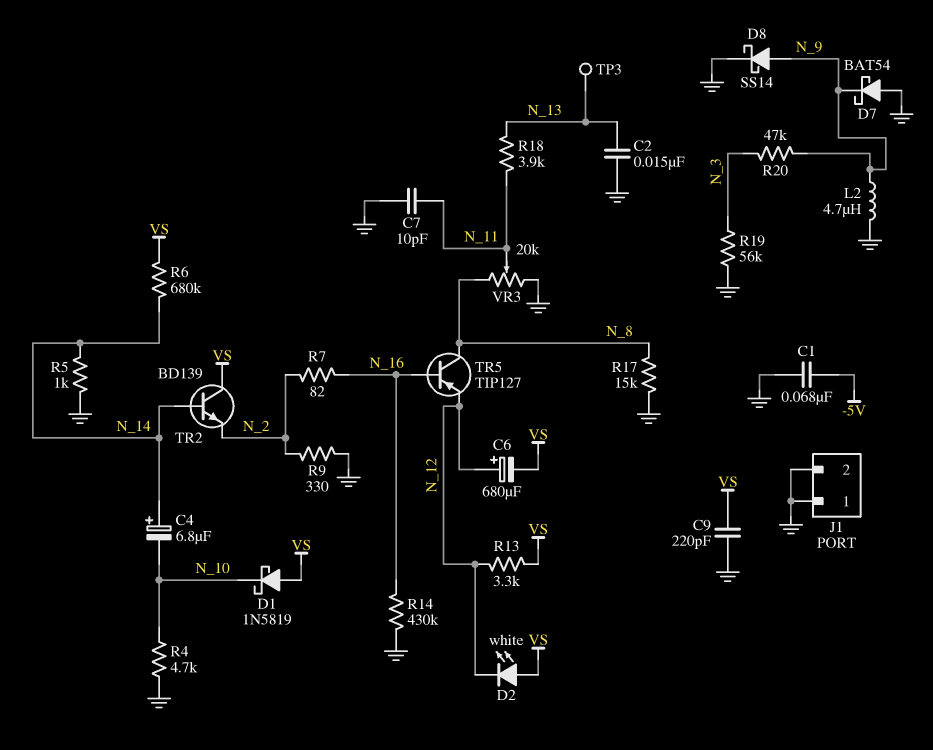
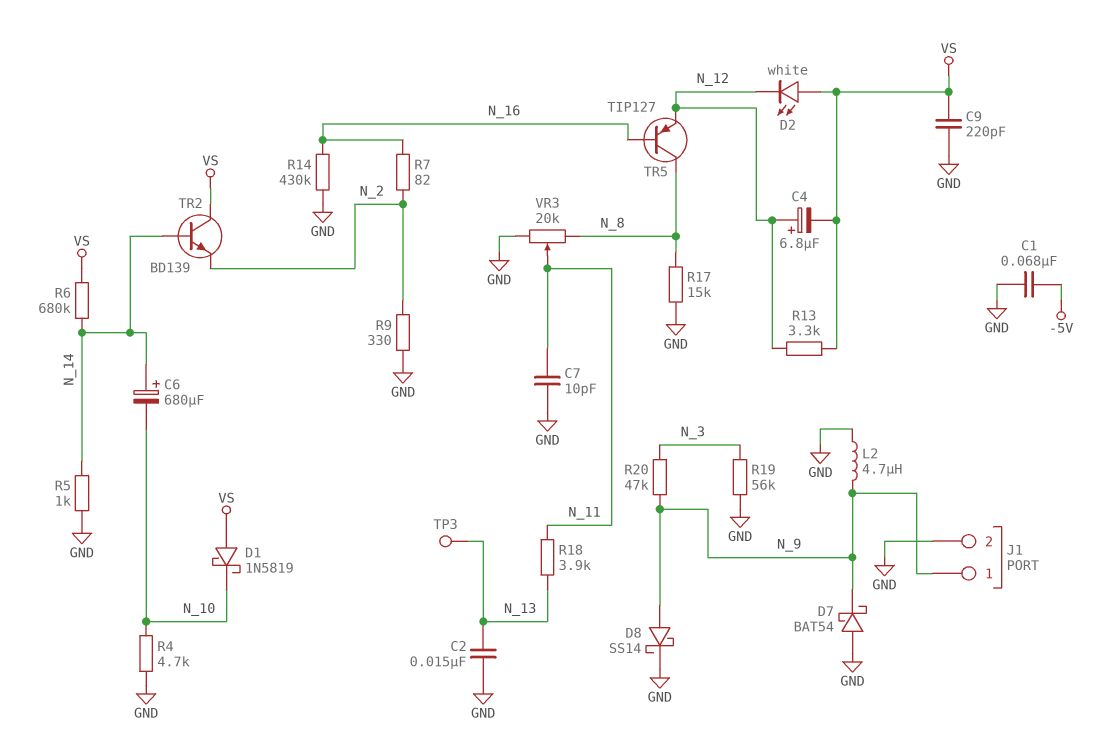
C4: 6.8uF (plus N_14, minus N_10) -> 6.8uF (plus N_12, minus VS)
C6: 680uF (plus N_12, minus VS) -> 680uF (plus N_14, minus N_10)
J1 pin 1: GND -> N_9

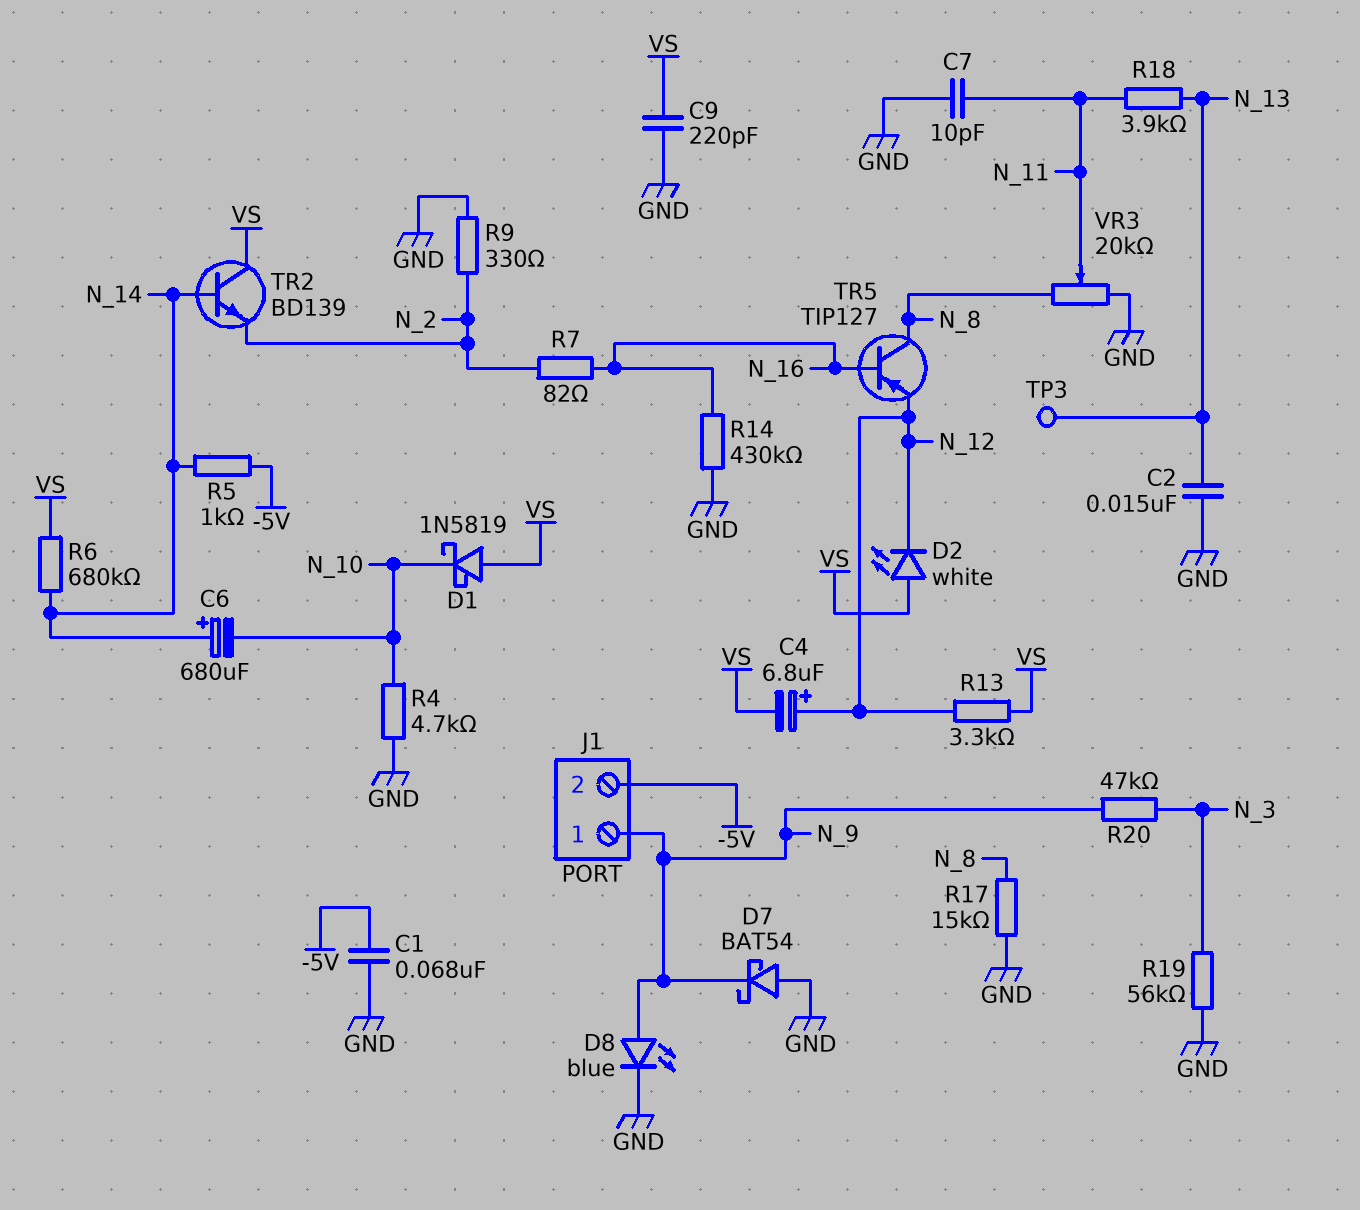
D8: schottky SS14 (A N_9, K GND) -> LED blue (A N_9, K GND)
J1 pin 2: GND -> -5V
L2: 4.7uH (GND, N_9) -> none
R5: 1k (GND, N_14) -> 1k (-5V, N_14)

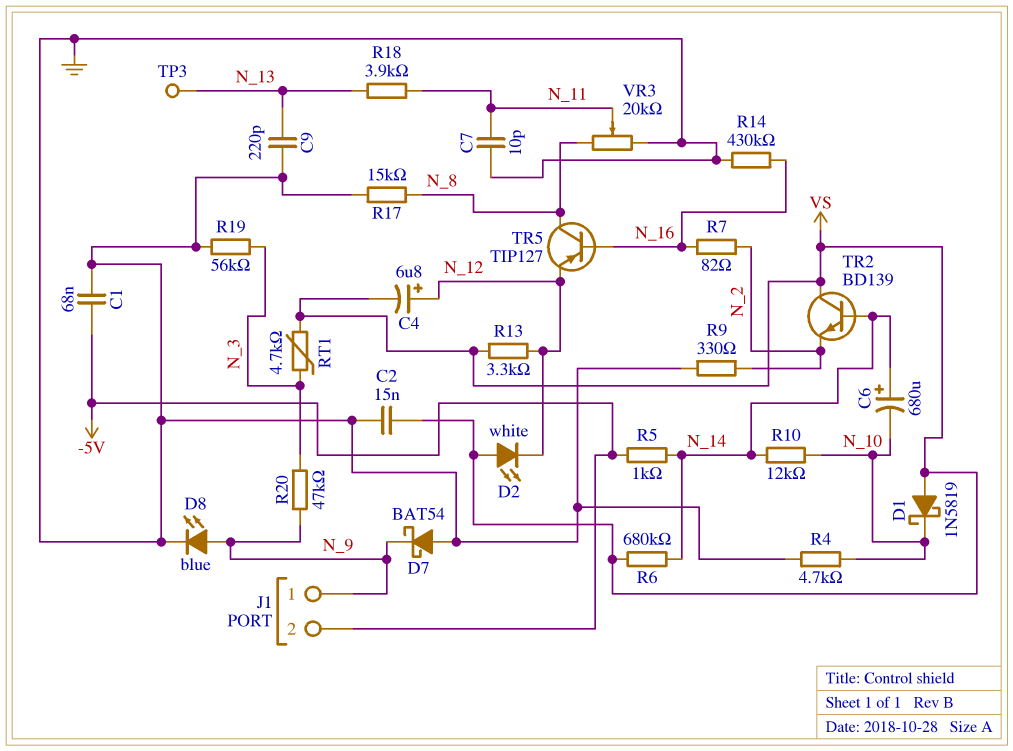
C2: 15nF (GND, N_13) -> 15nF (GND, VS)
C9: 220pF (GND, VS) -> 220pF (GND, N_13)
R10: none -> 12k (N_10, N_14)
RT1: none -> 4.7k (N_3, VS)

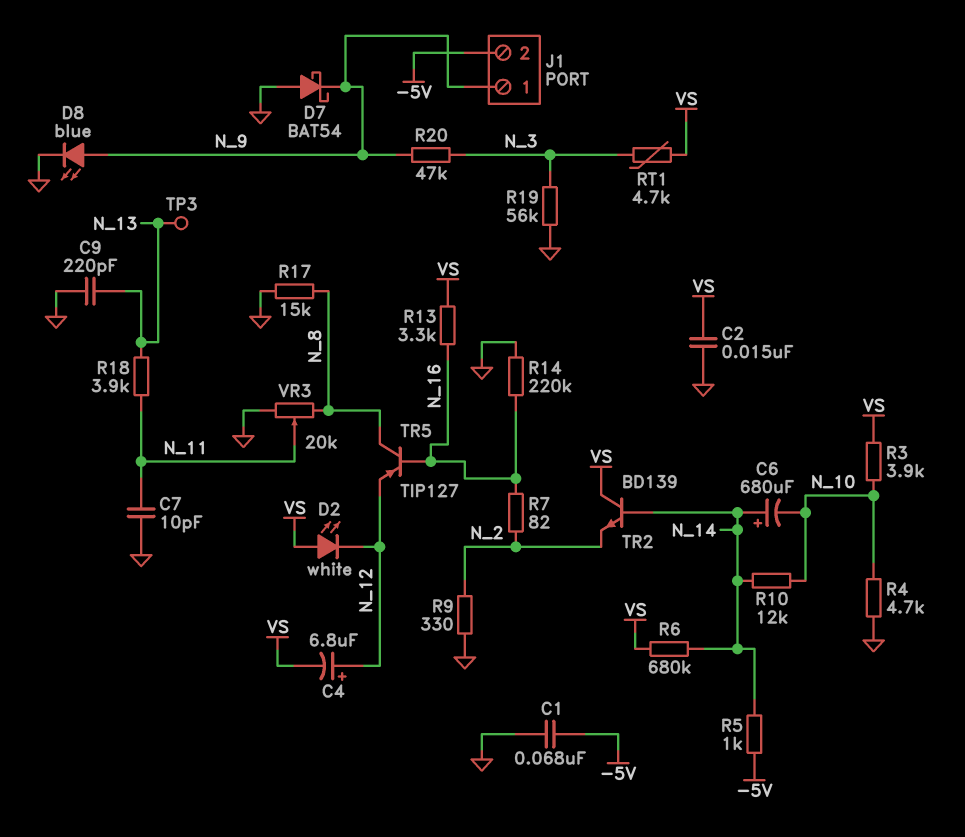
D1: schottky 1N5819 (A VS, K N_10) -> none
R3: none -> 3.9k (N_10, VS)
R13: 3.3k (N_12, VS) -> 3.3k (N_16, VS)
R14: 430k (GND, N_16) -> 220k (GND, N_16)

